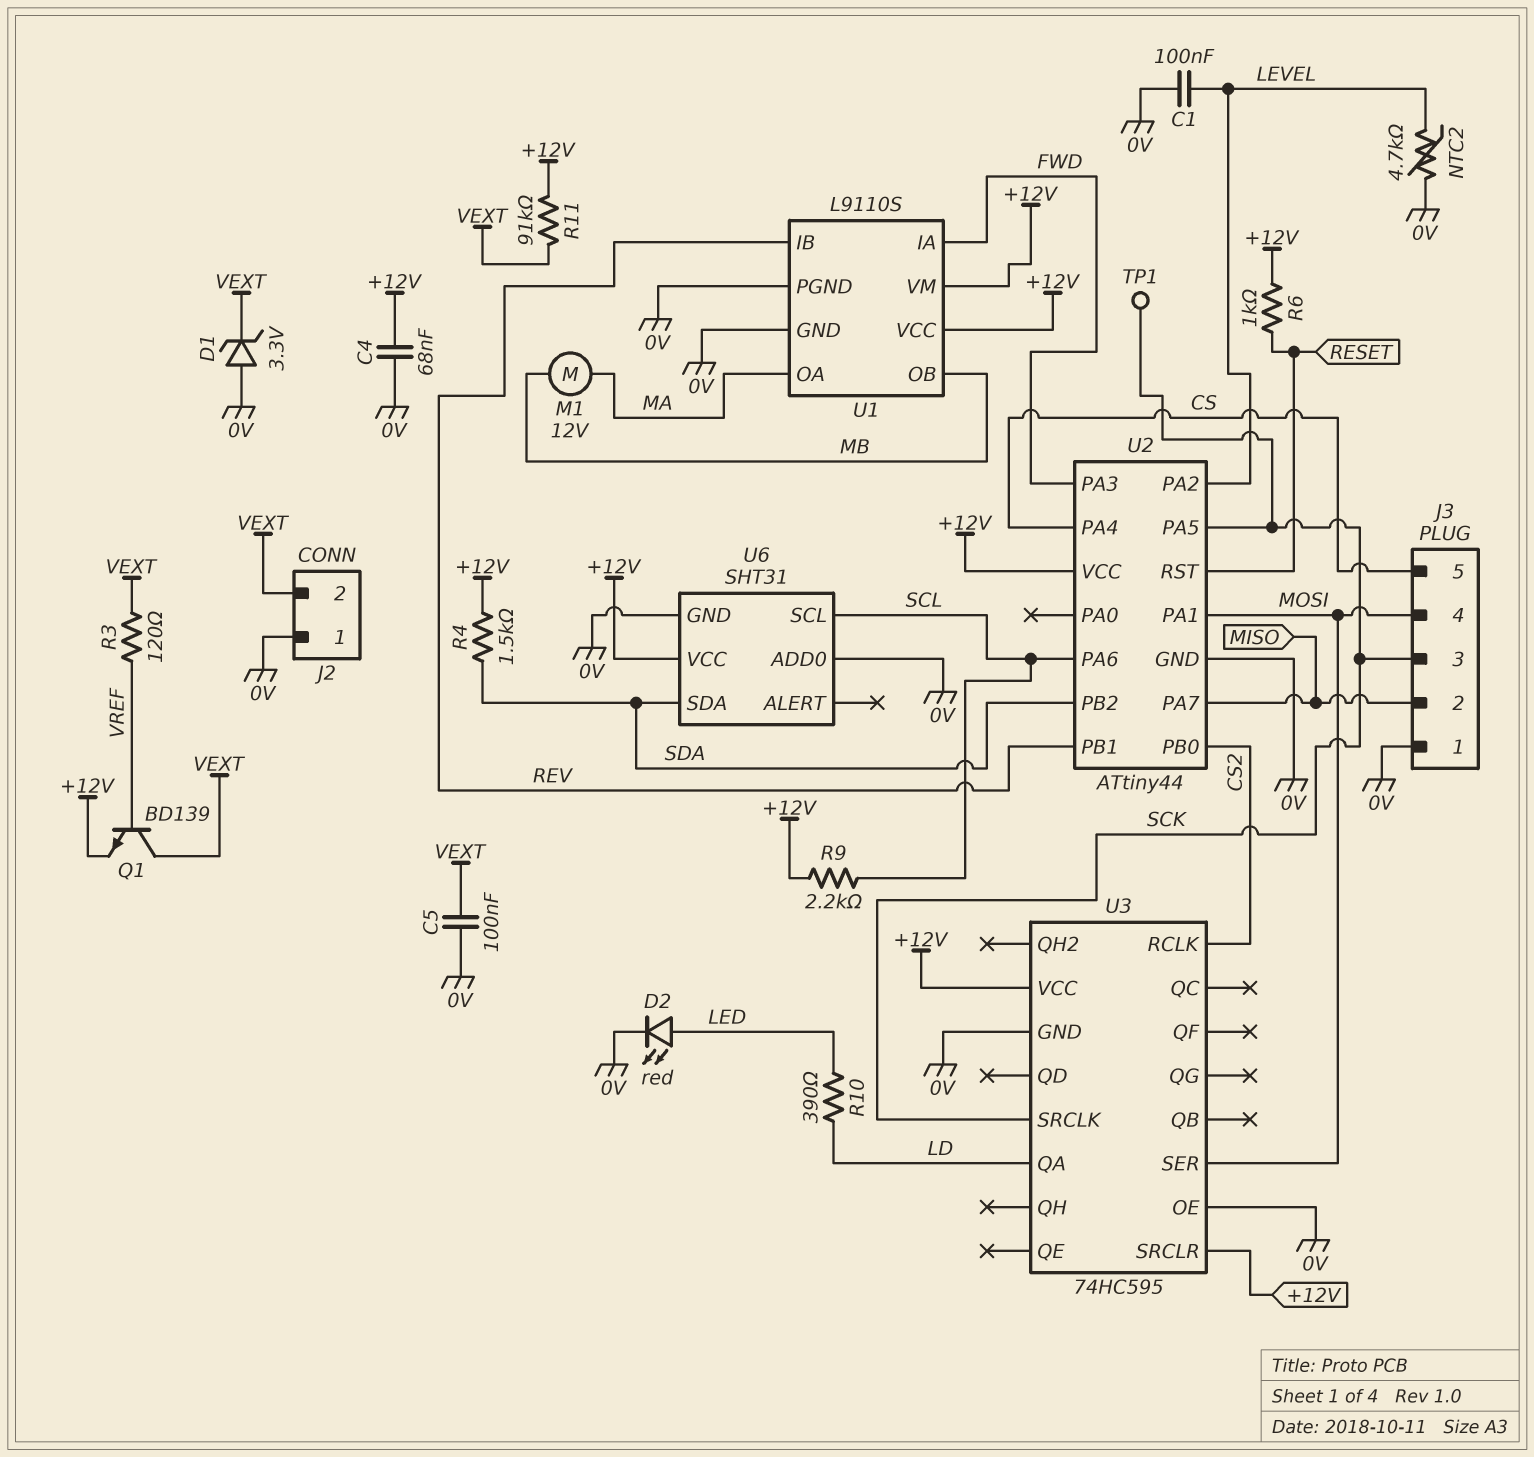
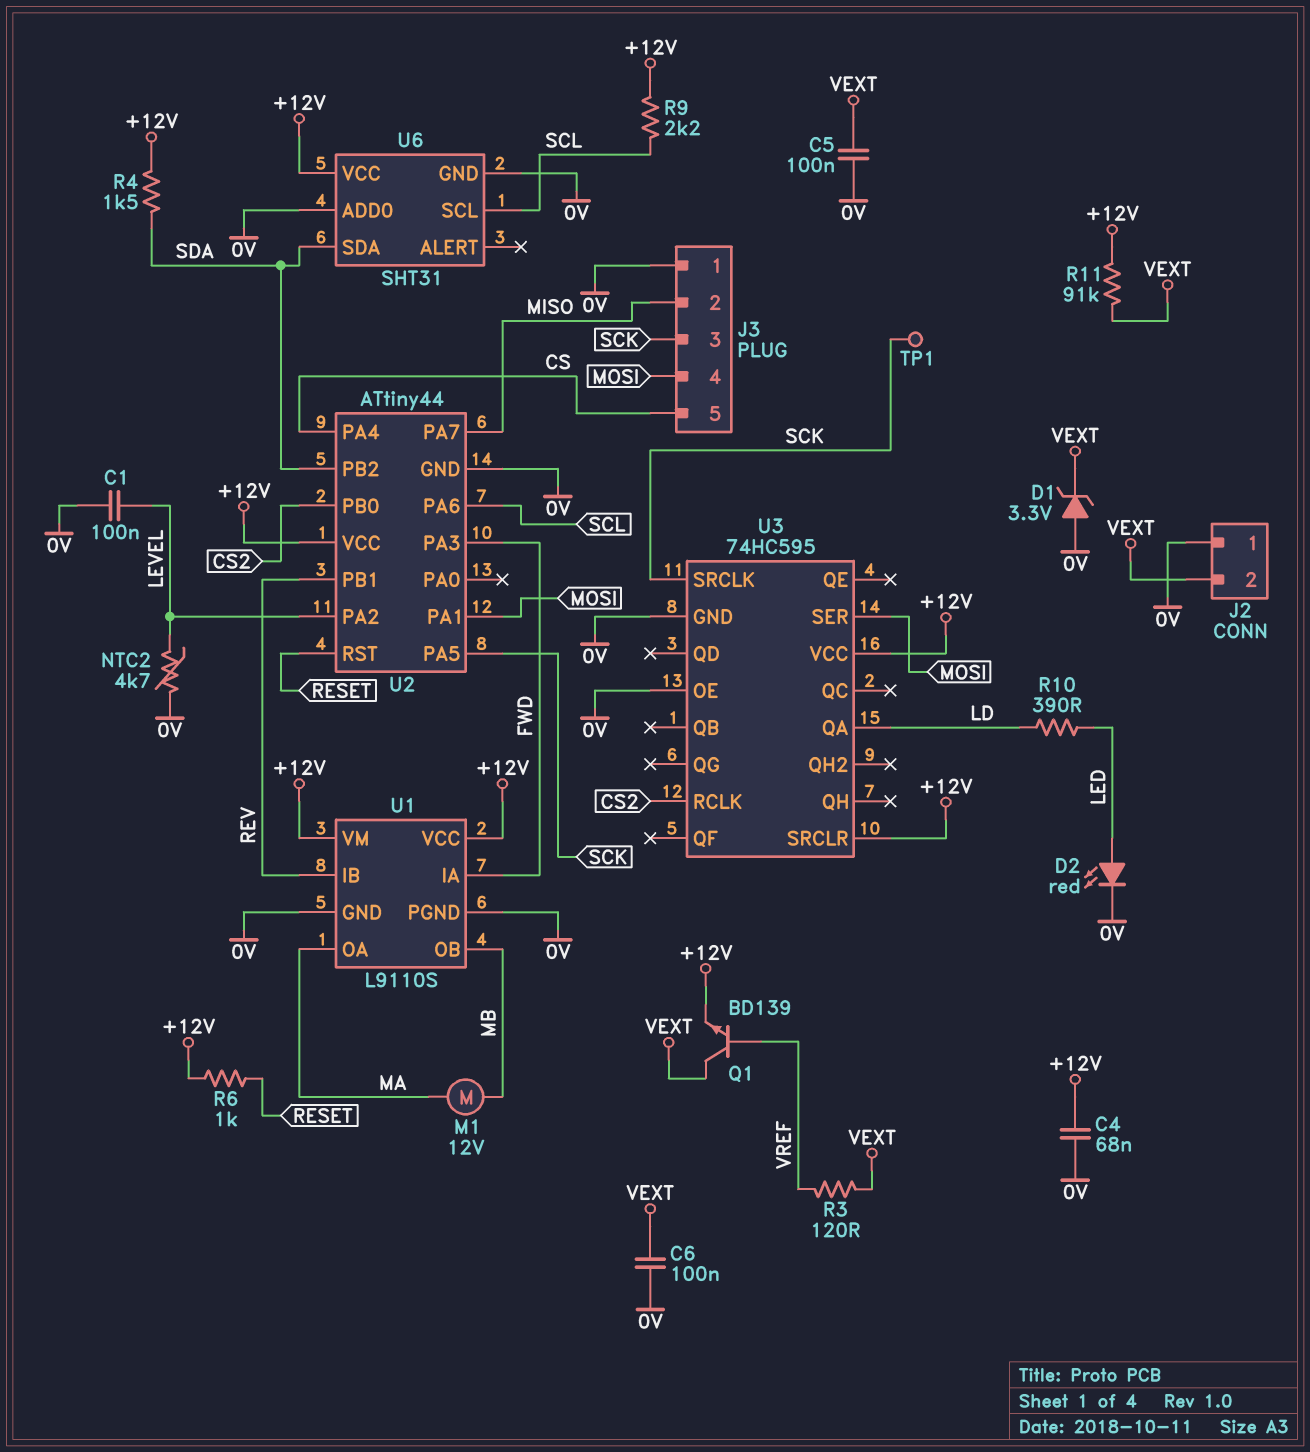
C6: none -> 100nF (0V, VEXT)

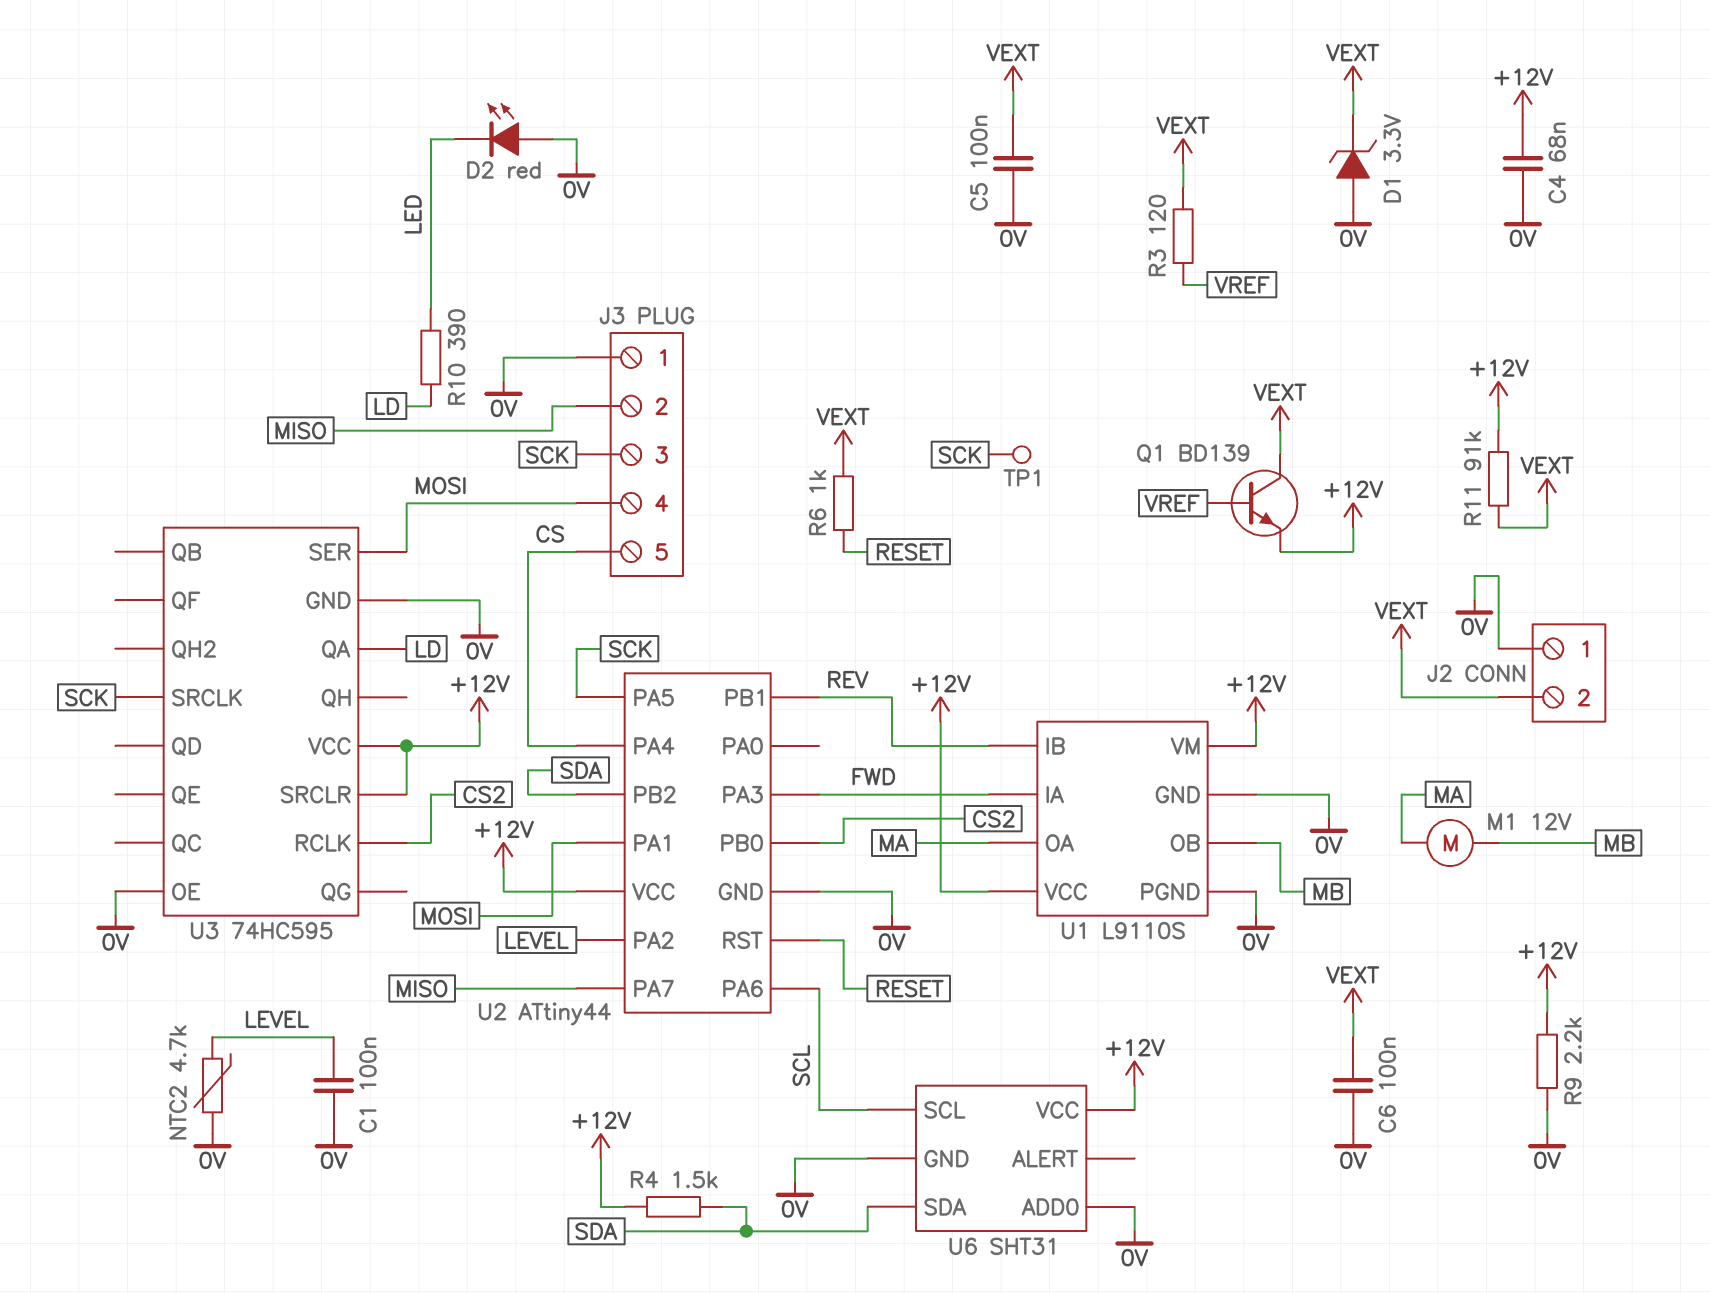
D2: LED red (A LED, K 0V) -> LED red (A 0V, K LED)
R6: 1k (+12V, RESET) -> 1k (RESET, VEXT)
R9: 2.2k (+12V, SCL) -> 2.2k (+12V, 0V)

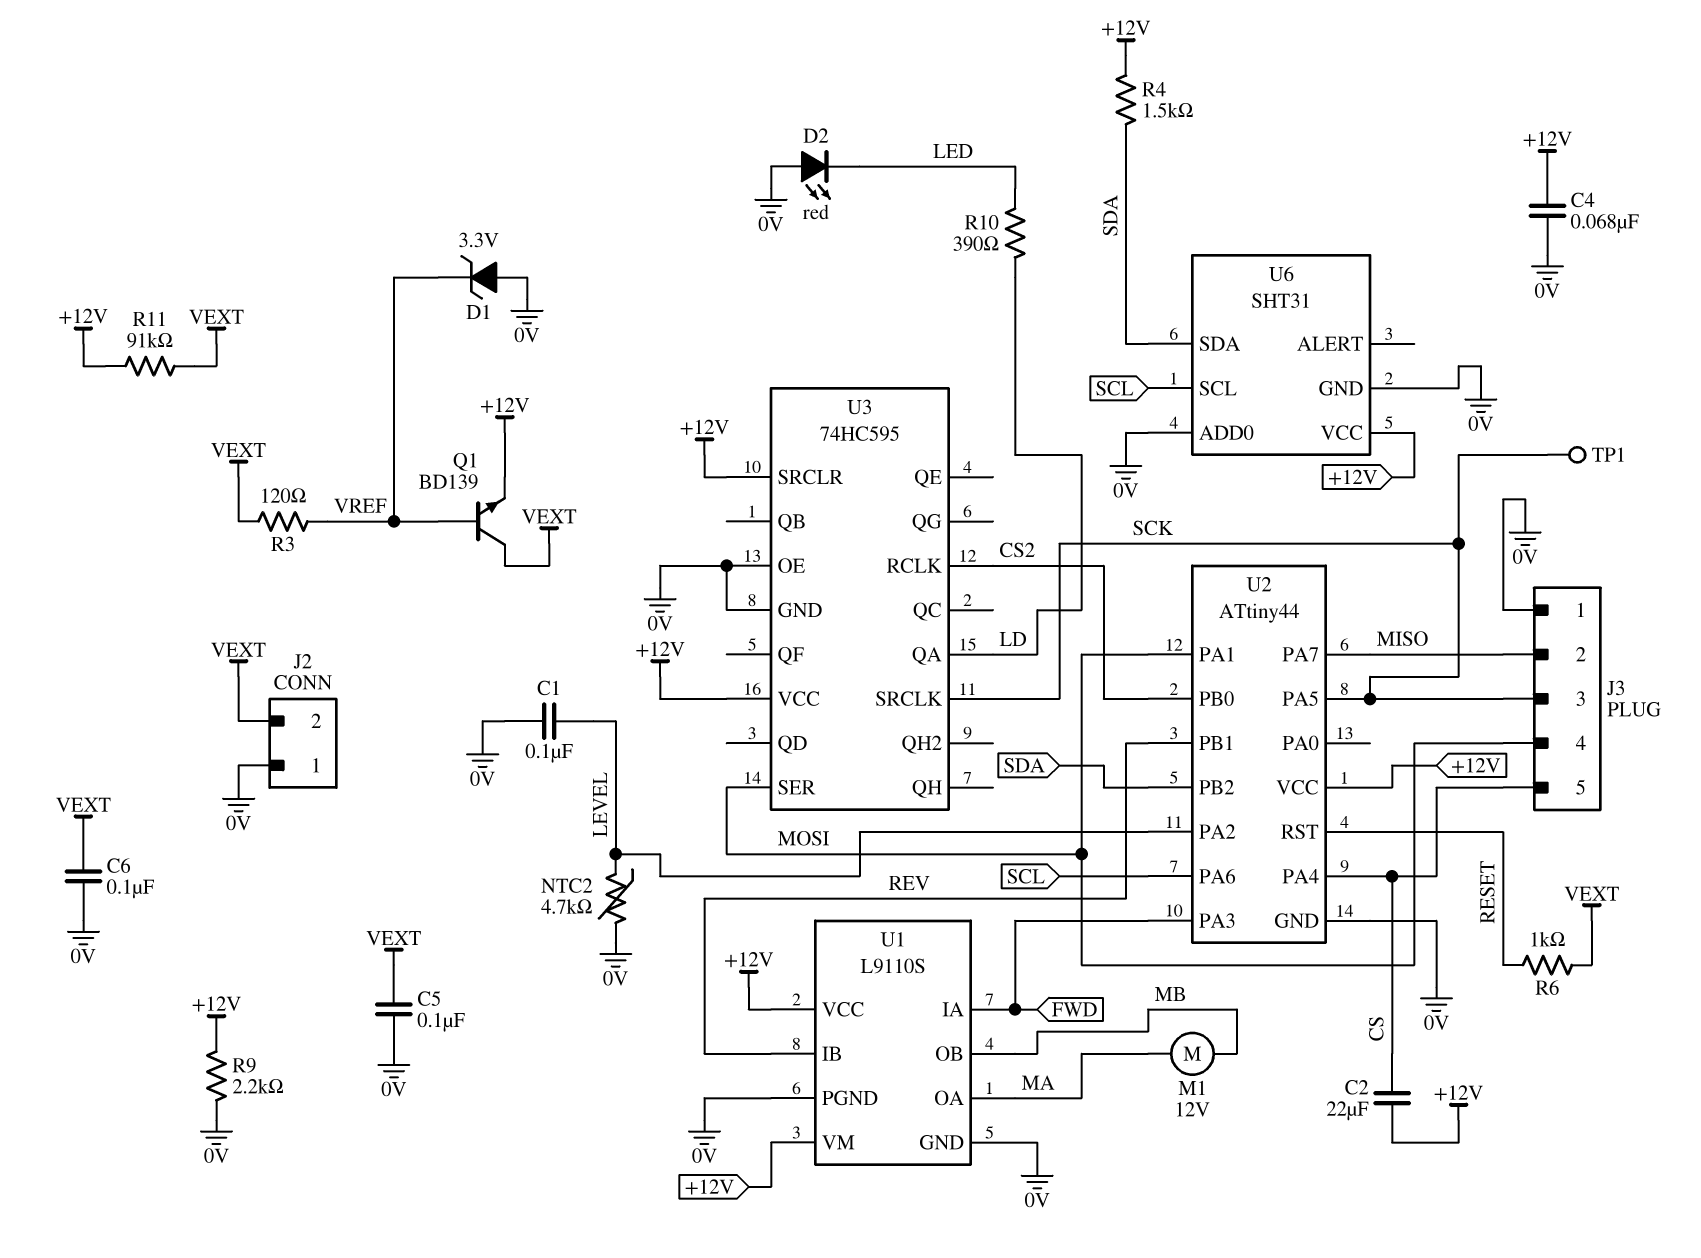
C2: none -> 22uF (+12V, CS)
D1: zener 3.3V (A 0V, K VEXT) -> zener 3.3V (A 0V, K VREF)

